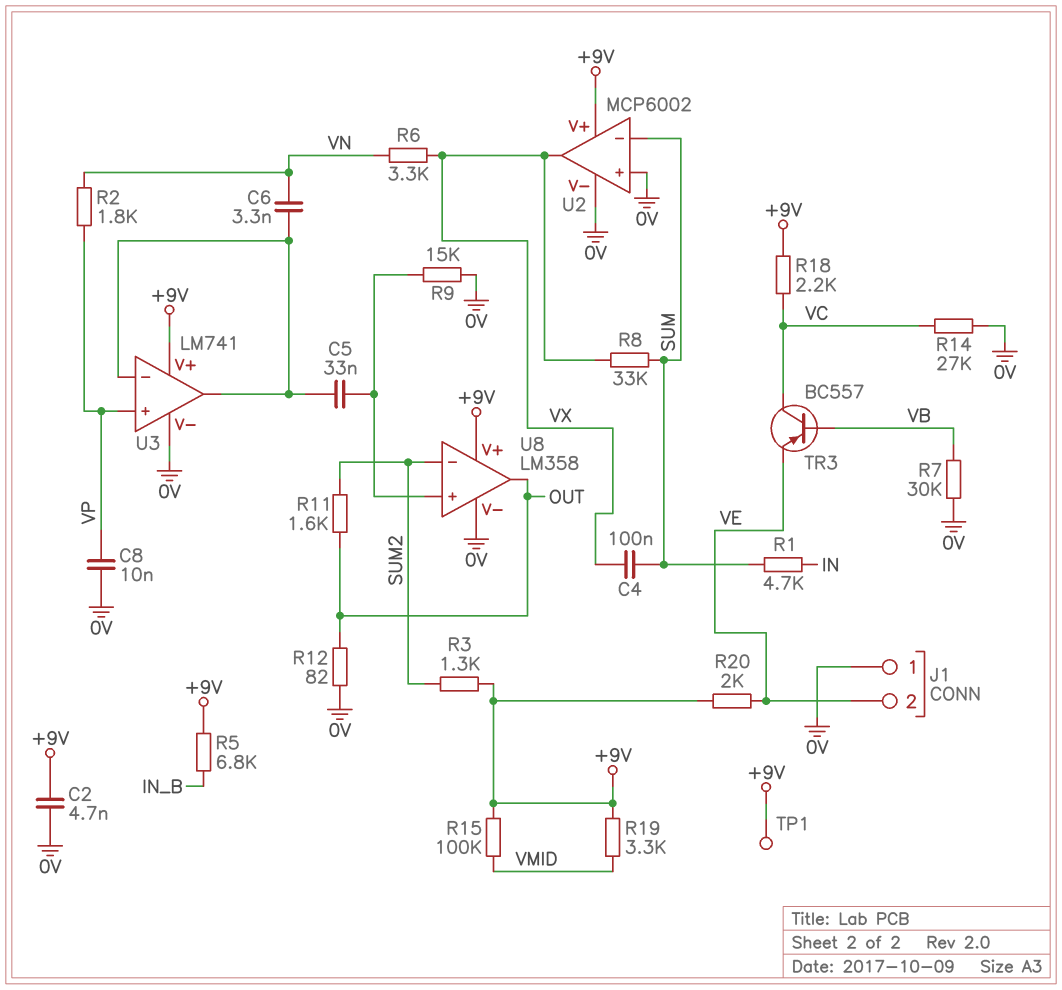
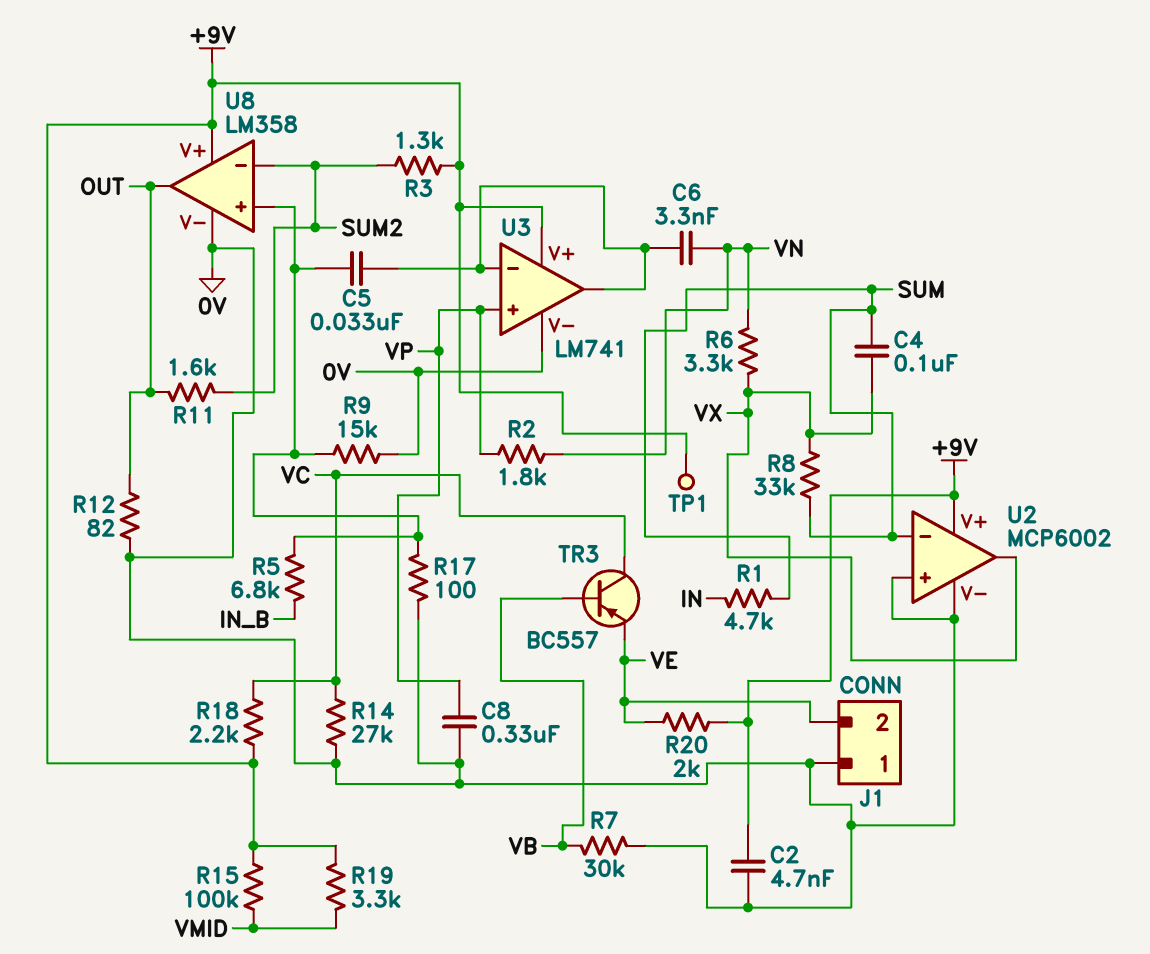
C8: 10nF (0V, VP) -> 330nF (0V, VP)
R5: 6.8k (+9V, IN_B) -> 6.8k (IN_B, U8/in+)
R17: none -> 100 (0V, U8/in+)

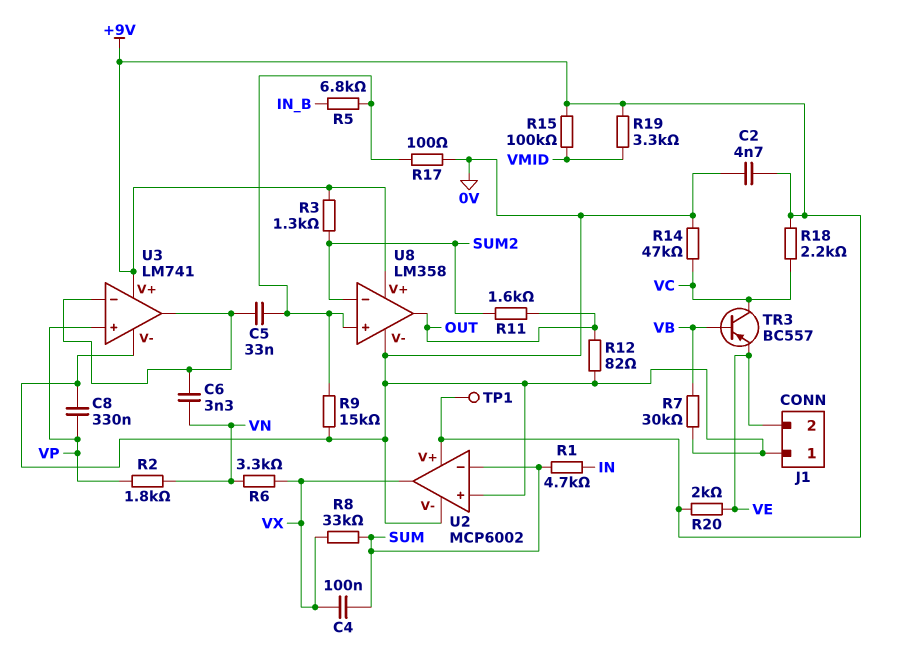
R14: 27k (0V, VC) -> 47k (0V, VC)

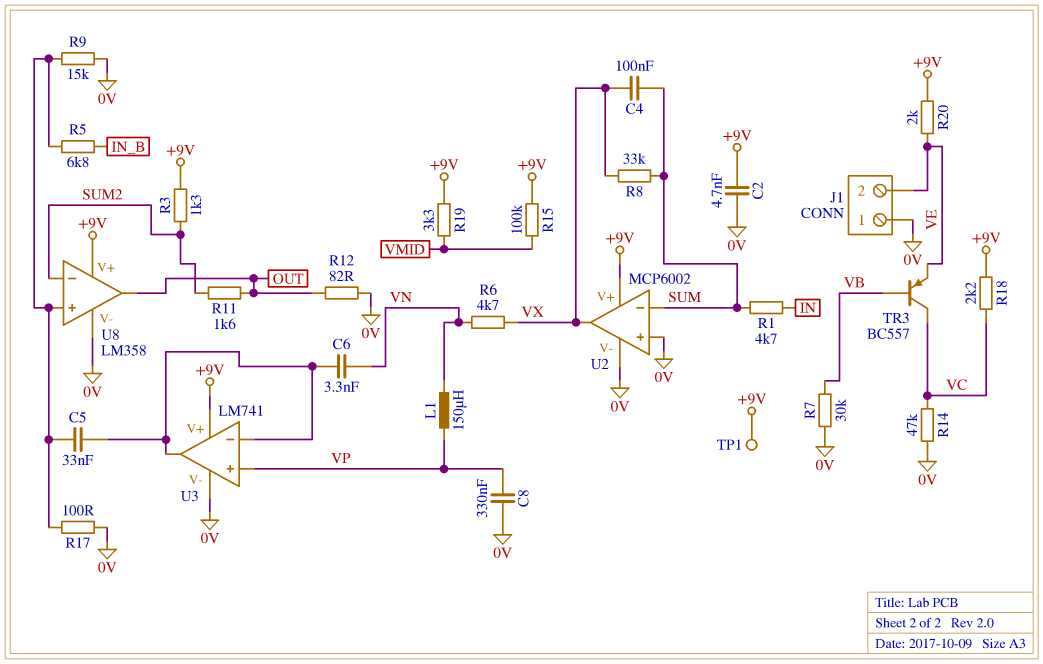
L1: none -> 150uH (VN, VP)
R2: 1.8k (VN, VP) -> none
R6: 3.3k (VN, VX) -> 4.7k (VN, VX)

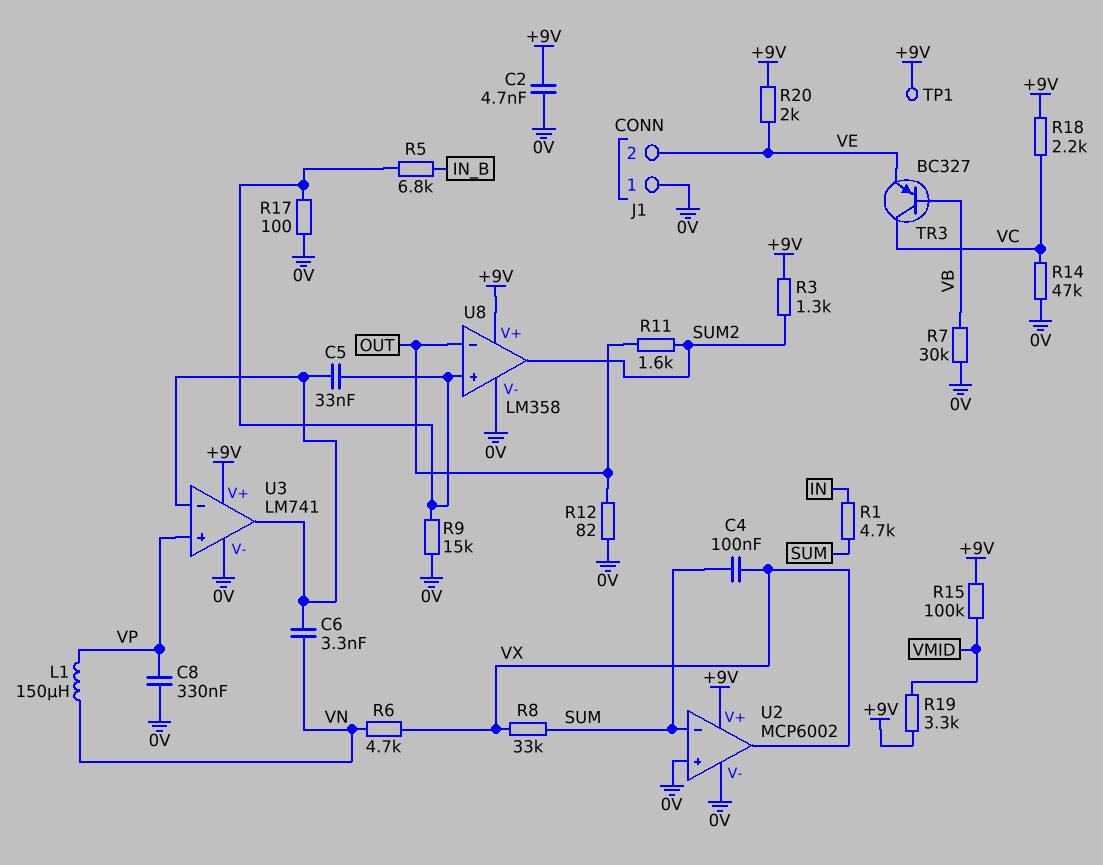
TR3: PNP BC557 (B VB, C VC, E VE) -> PNP BC327 (B VB, C VC, E VE)
U8 pin in-: SUM2 -> OUT
U8 pin out: OUT -> SUM2

